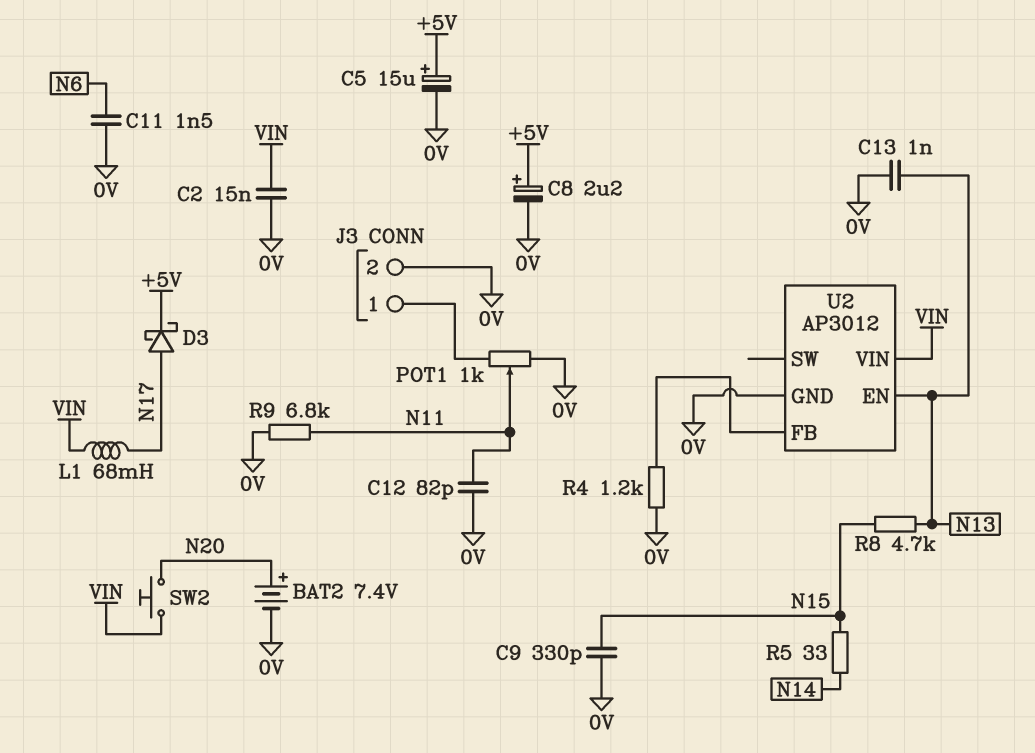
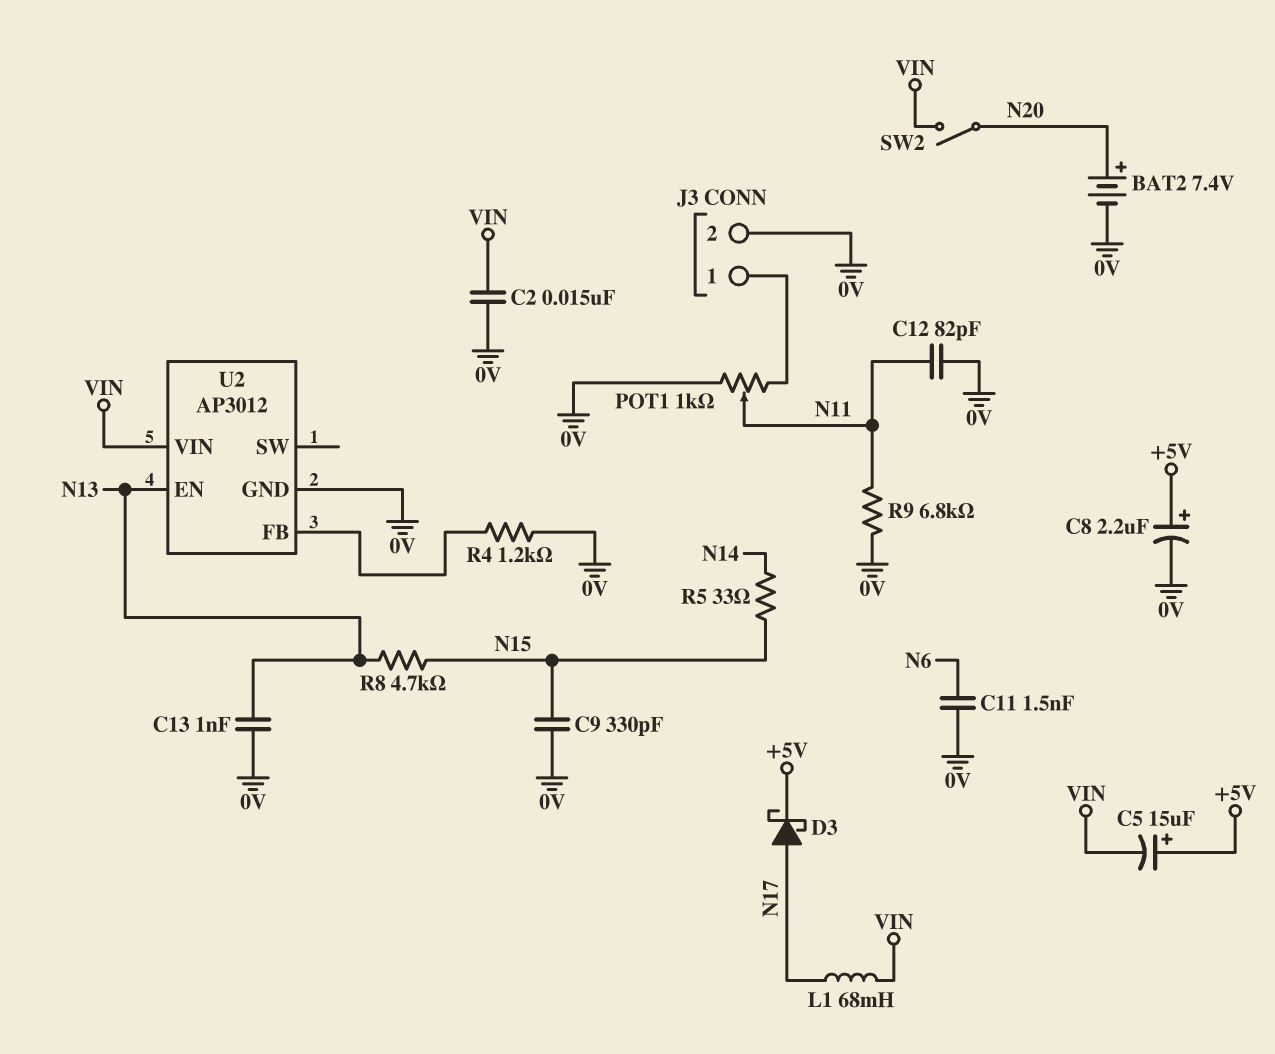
C5: 15uF (plus +5V, minus 0V) -> 15uF (plus +5V, minus VIN)
SW2: button (N20, VIN) -> switch (N20, VIN)

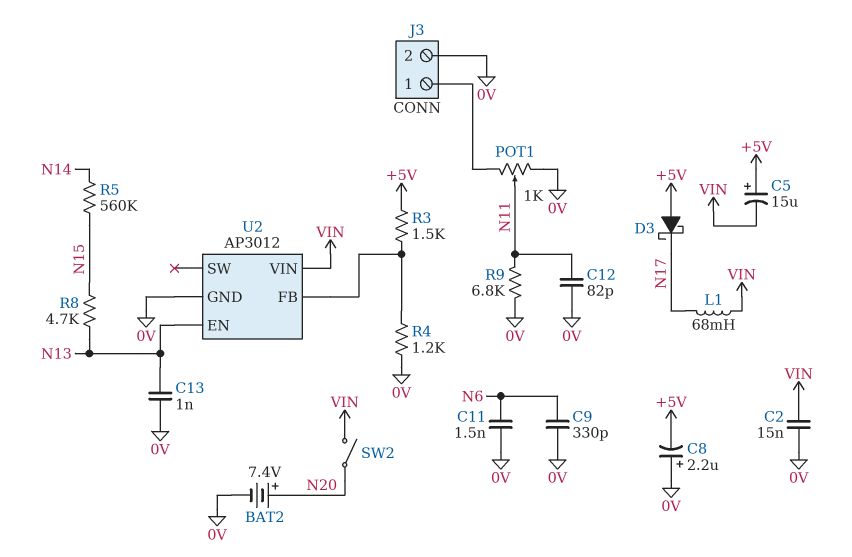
C8: 2.2uF (plus +5V, minus 0V) -> 2.2uF (plus 0V, minus +5V)
C9: 330pF (0V, N15) -> 330pF (0V, N6)
D3: schottky (A N17, K +5V) -> schottky (A +5V, K N17)
R3: none -> 1.5k (+5V, U2/FB)
R5: 33 (N14, N15) -> 560k (N14, N15)

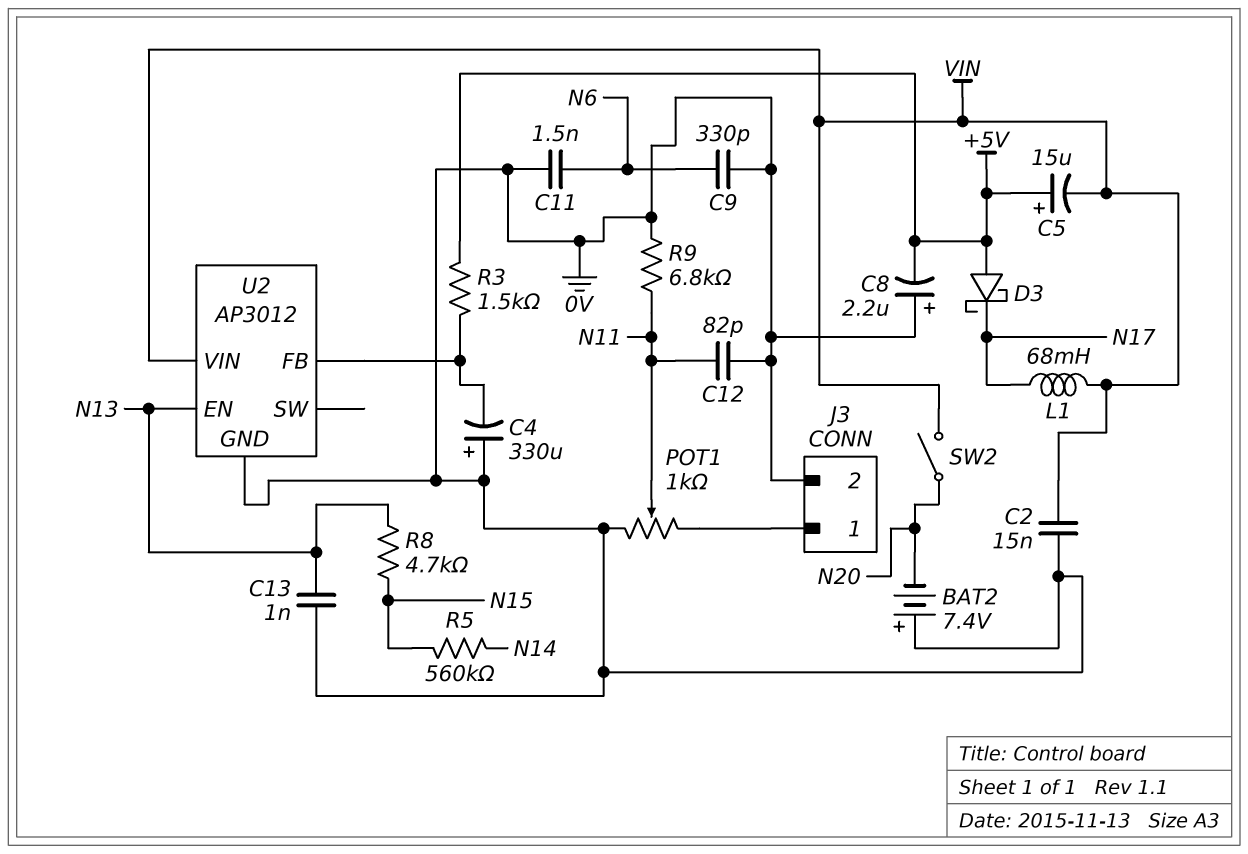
BAT2: 7.4V (plus N20, minus 0V) -> 7.4V (plus 0V, minus N20)
C4: none -> 330uF (plus 0V, minus U2/FB)
R4: 1.2k (0V, U2/FB) -> none

